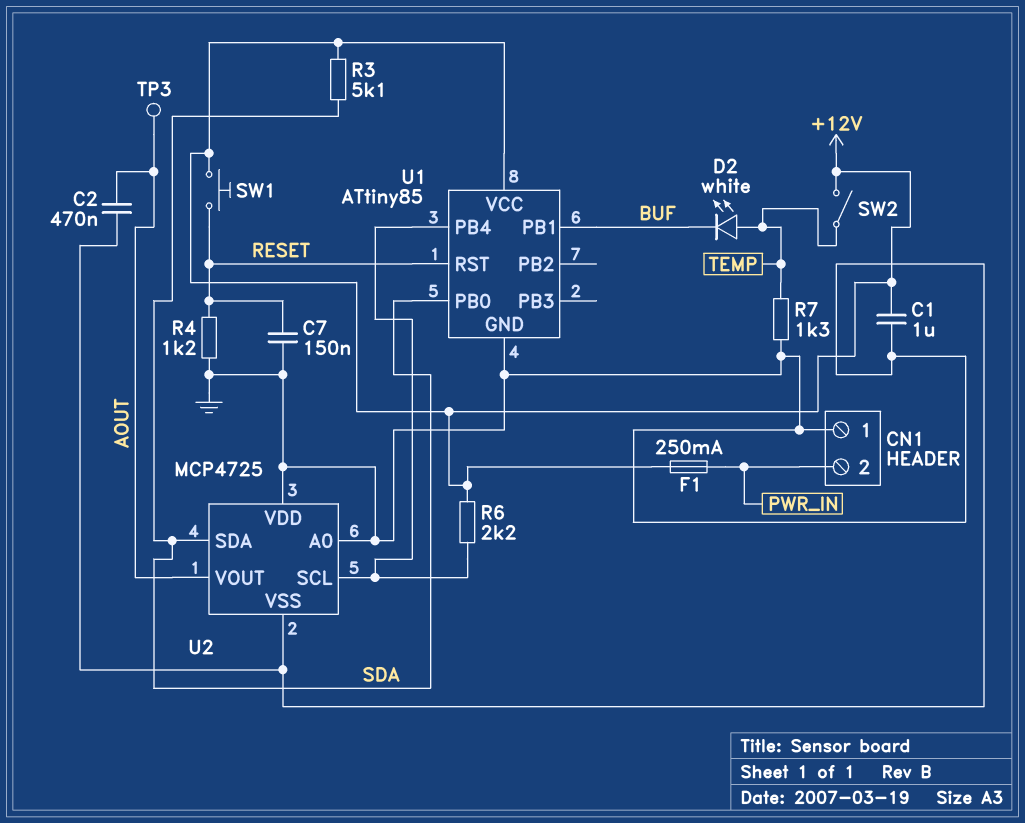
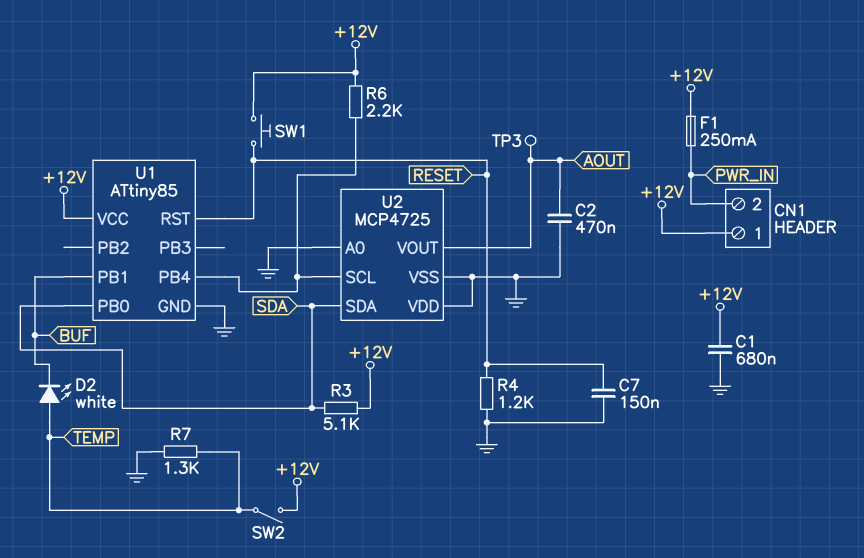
C1: 1uF (+12V, GND) -> 680nF (+12V, GND)
CN1 pin 1: GND -> +12V

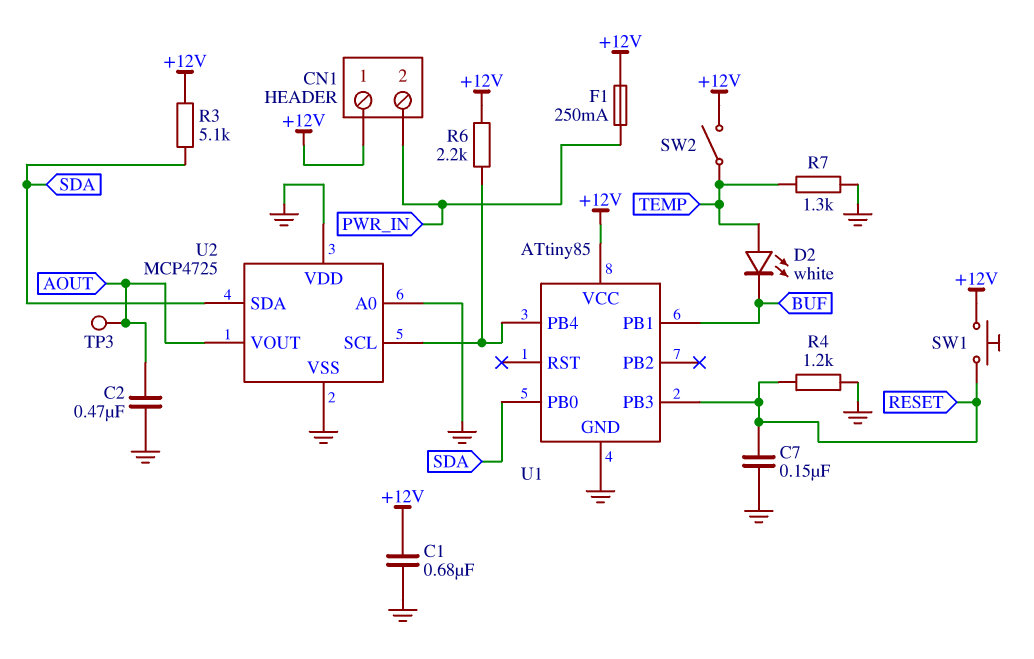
U1 pin PB3: none -> RESET
U1 pin RST: RESET -> none

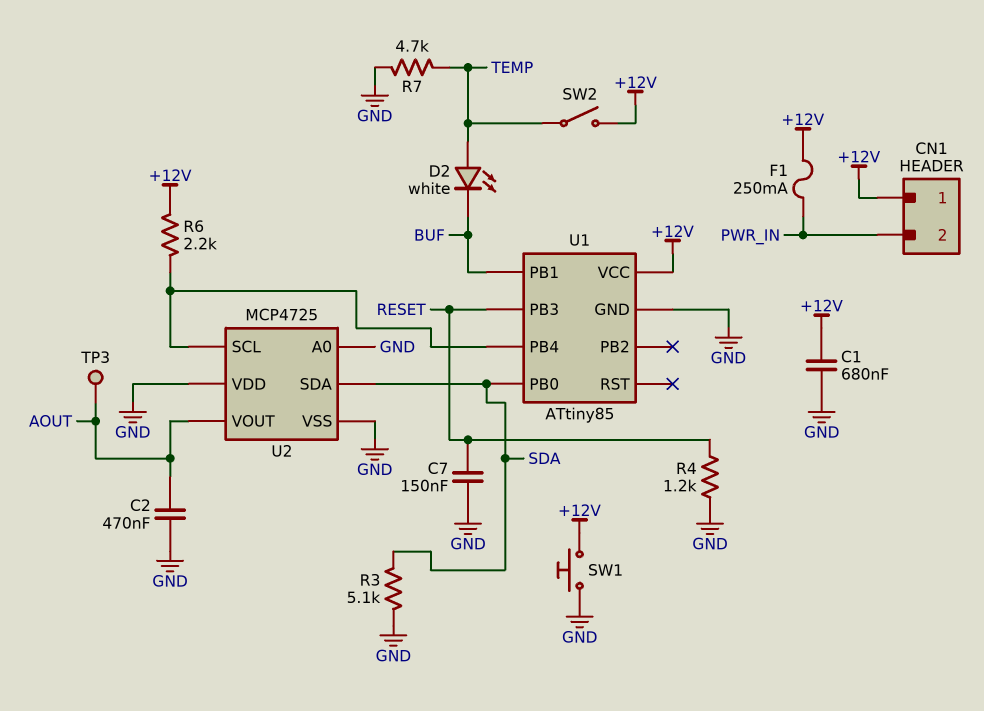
R3: 5.1k (+12V, SDA) -> 5.1k (GND, SDA)
R7: 1.3k (GND, TEMP) -> 4.7k (GND, TEMP)
SW1: button (+12V, RESET) -> button (+12V, GND)

